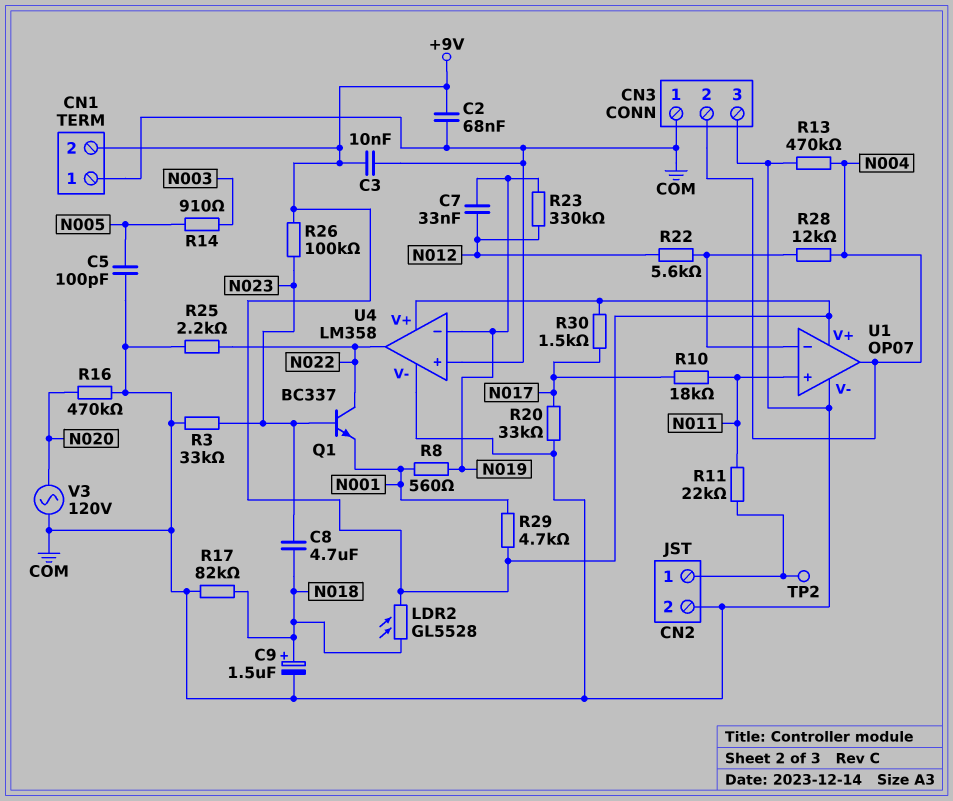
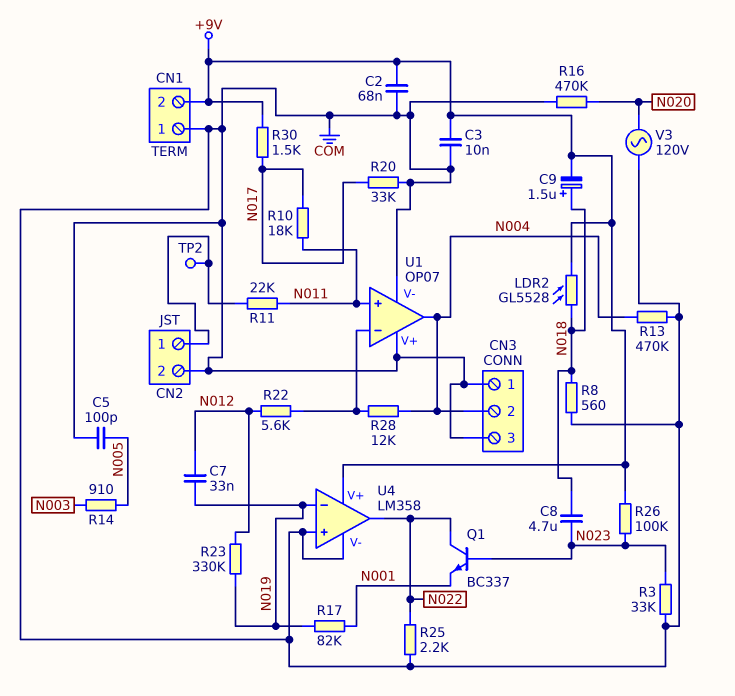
C9: 1.5uF (plus N018, minus COM) -> 1.5uF (plus N018, minus +9V)
R8: 560 (N001, N019) -> 560 (COM, N018)
R17: 82k (COM, N018) -> 82k (N001, N019)
R29: 4.7k (+9V, N001) -> none
U1 pin V+: +9V -> COM

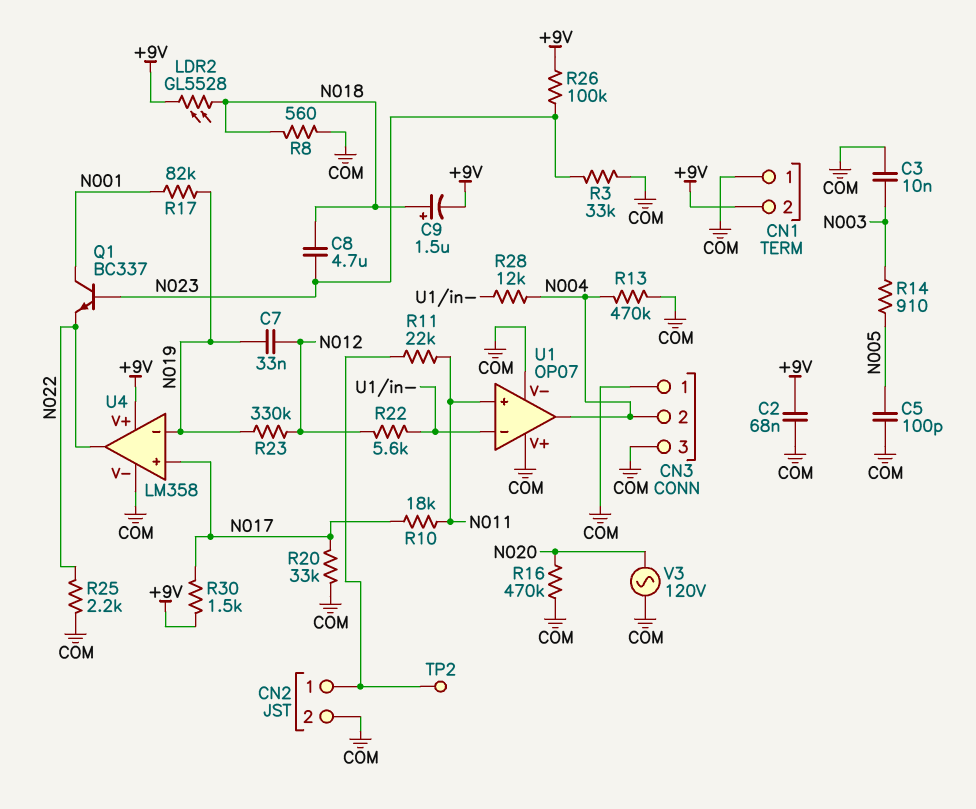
C3: 10nF (+9V, COM) -> 10nF (COM, N003)
Q1: NPN BC337 (B N023, C N022, E N001) -> NPN BC337 (B N023, C N001, E N022)
U4 pin in+: COM -> N017

